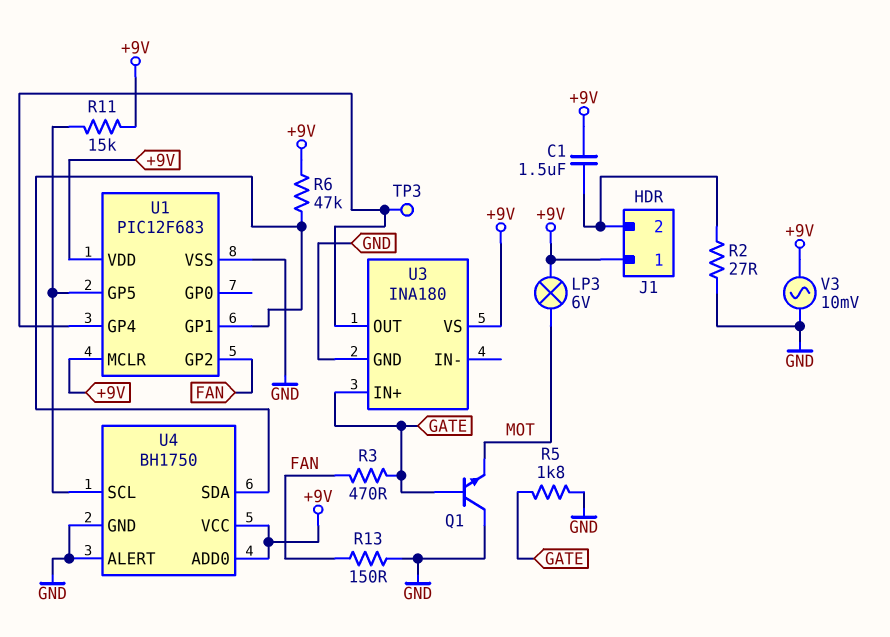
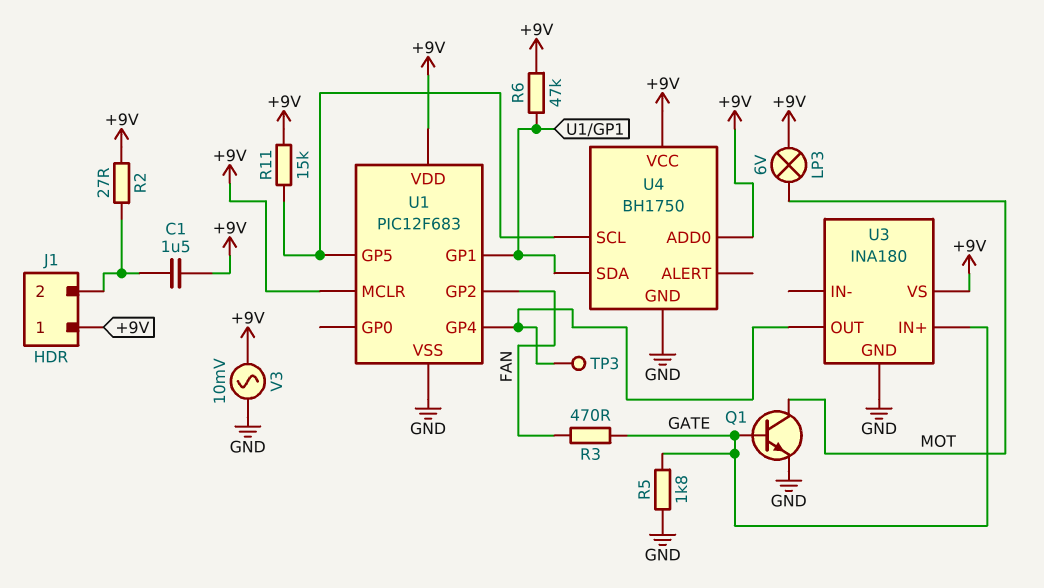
Q1: NPN (B GATE, C GND, E MOT) -> NPN (B GATE, C MOT, E GND)
R2: 27 (GND, J1/2) -> 27 (+9V, J1/2)
R13: 150 (FAN, GND) -> none
U4 pin ALERT: GND -> none

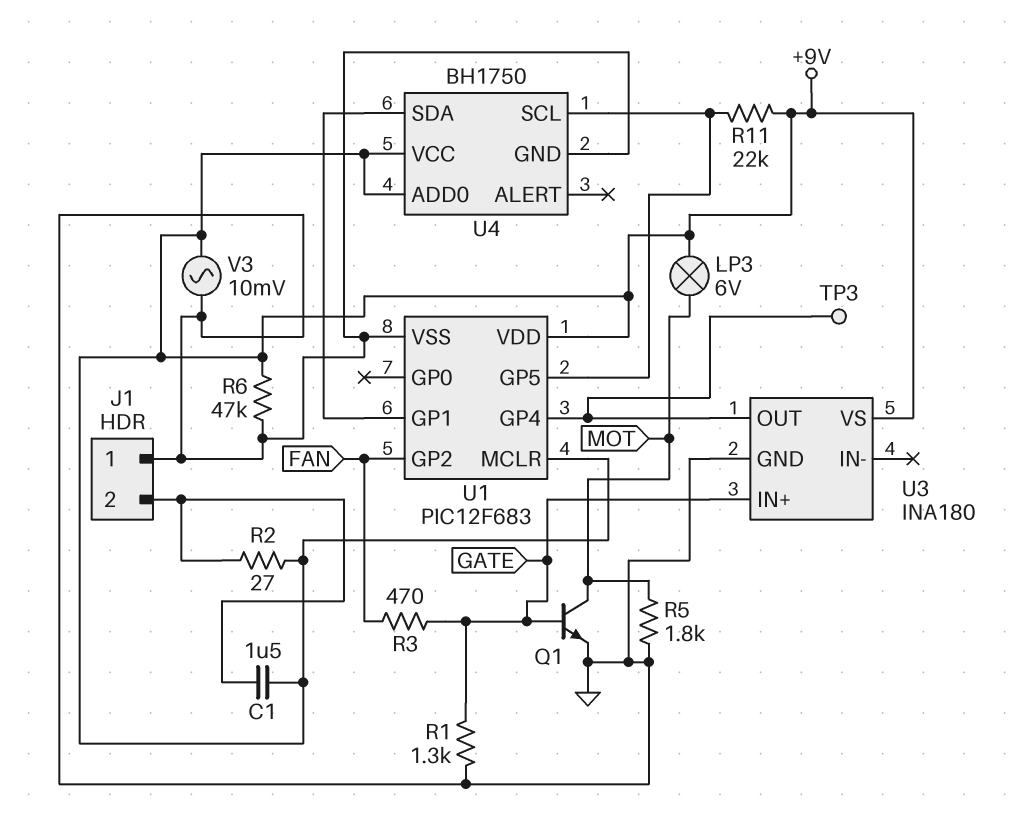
J1 pin 1: +9V -> GND
R1: none -> 1.3k (GATE, GND)
R5: 1.8k (GATE, GND) -> 1.8k (GND, MOT)
R6: 47k (+9V, U1/GP1) -> 47k (+9V, GND)
R11: 15k (+9V, U1/GP5) -> 22k (+9V, U1/GP5)

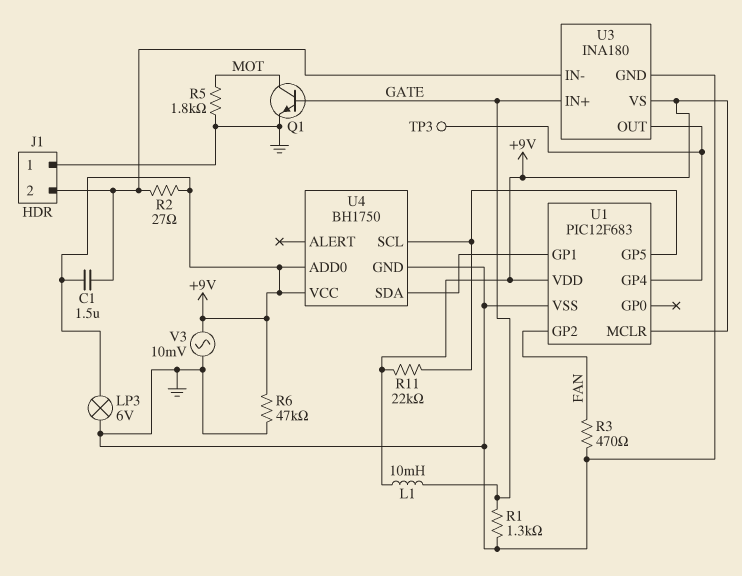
L1: none -> 10mH (+9V, GATE)
LP3: lamp 6V (+9V, MOT) -> lamp 6V (+9V, GND)
R3: 470 (FAN, GATE) -> 470 (FAN, GND)
U3 pin IN-: none -> J1/2

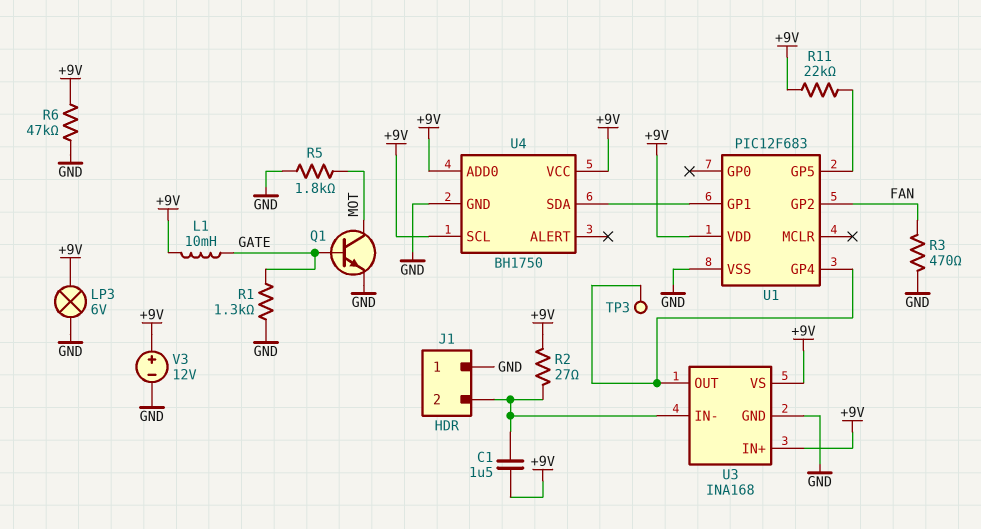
U1 pin MCLR: +9V -> none
U3: INA180 -> INA168
U3 pin IN+: GATE -> +9V
U4 pin SCL: U1/GP5 -> +9V
V3: AC 10mV (+9V, GND) -> 12V (plus +9V, minus GND)

